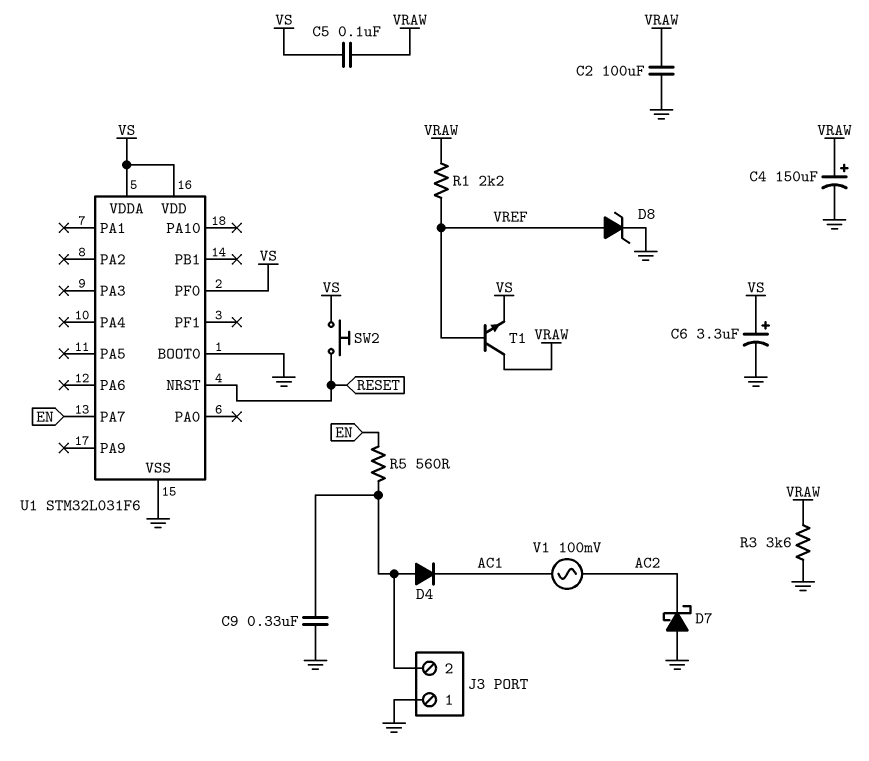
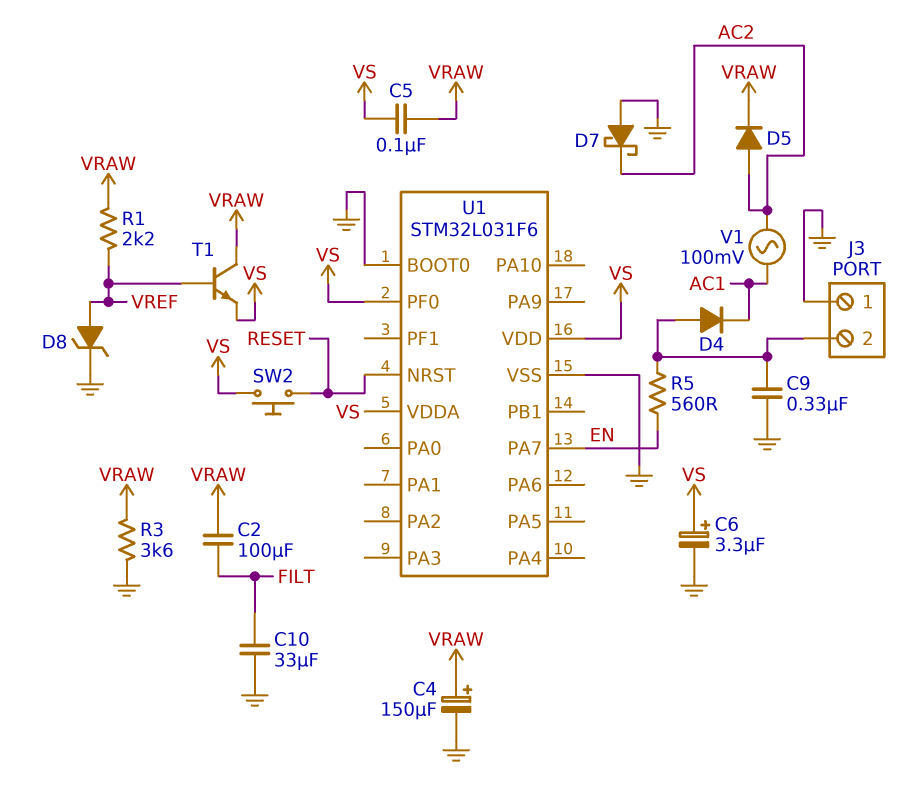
C2: 100uF (GND, VRAW) -> 100uF (FILT, VRAW)
C10: none -> 33uF (FILT, GND)
D5: none -> diode (A AC2, K VRAW)

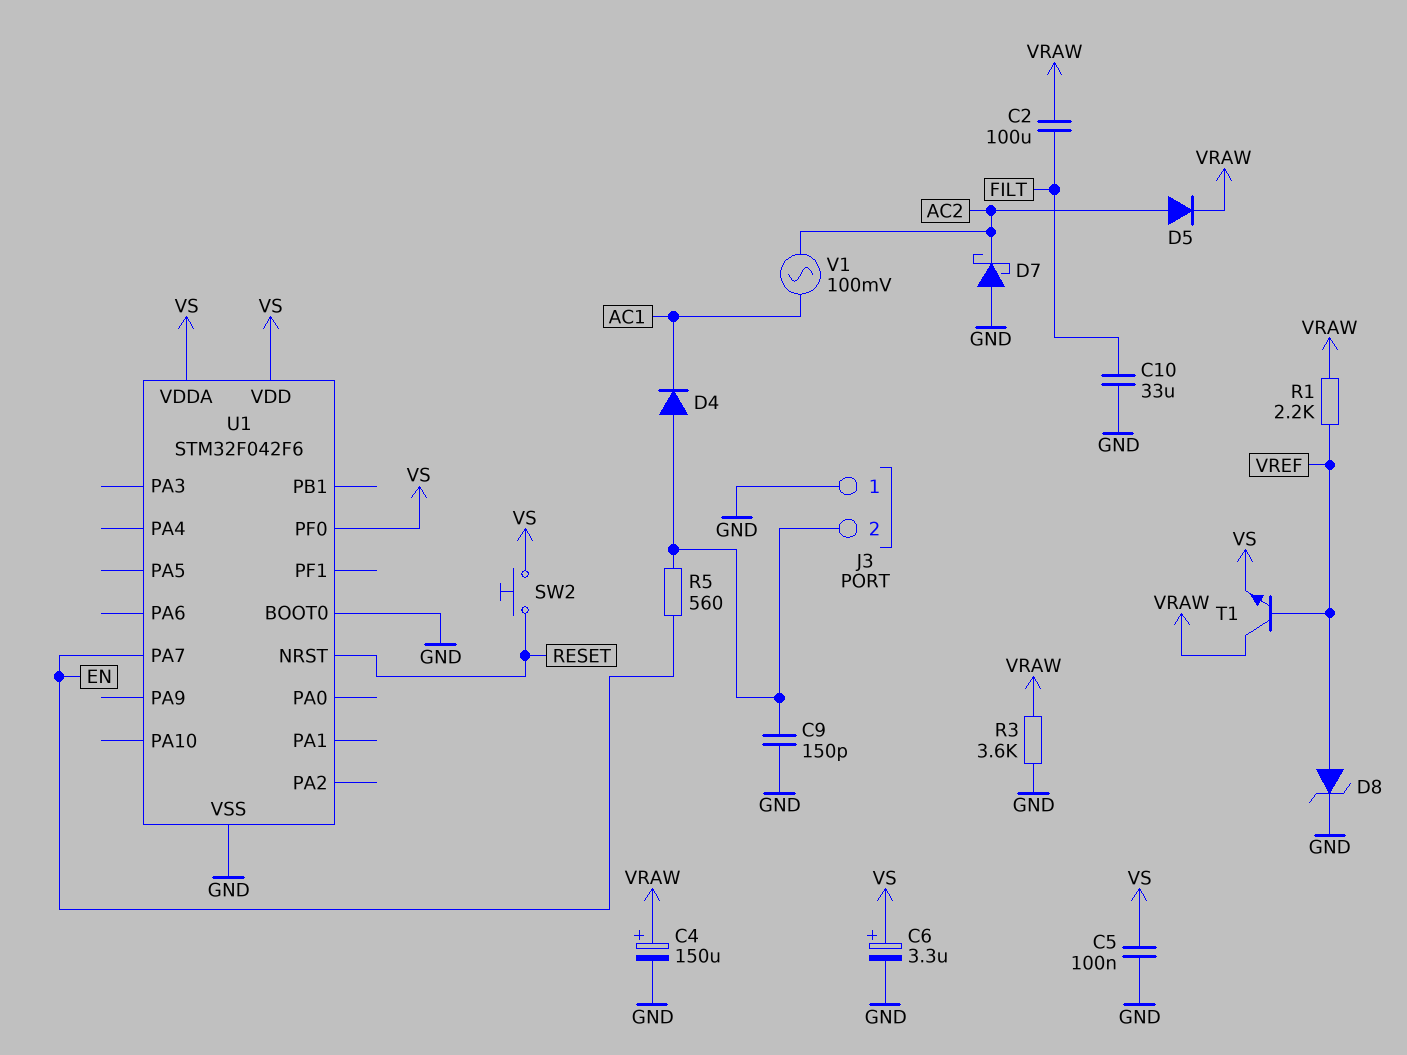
C5: 100nF (VRAW, VS) -> 100nF (GND, VS)
C9: 330nF (GND, J3/2) -> 150pF (GND, J3/2)
U1: STM32L031F6 -> STM32F042F6

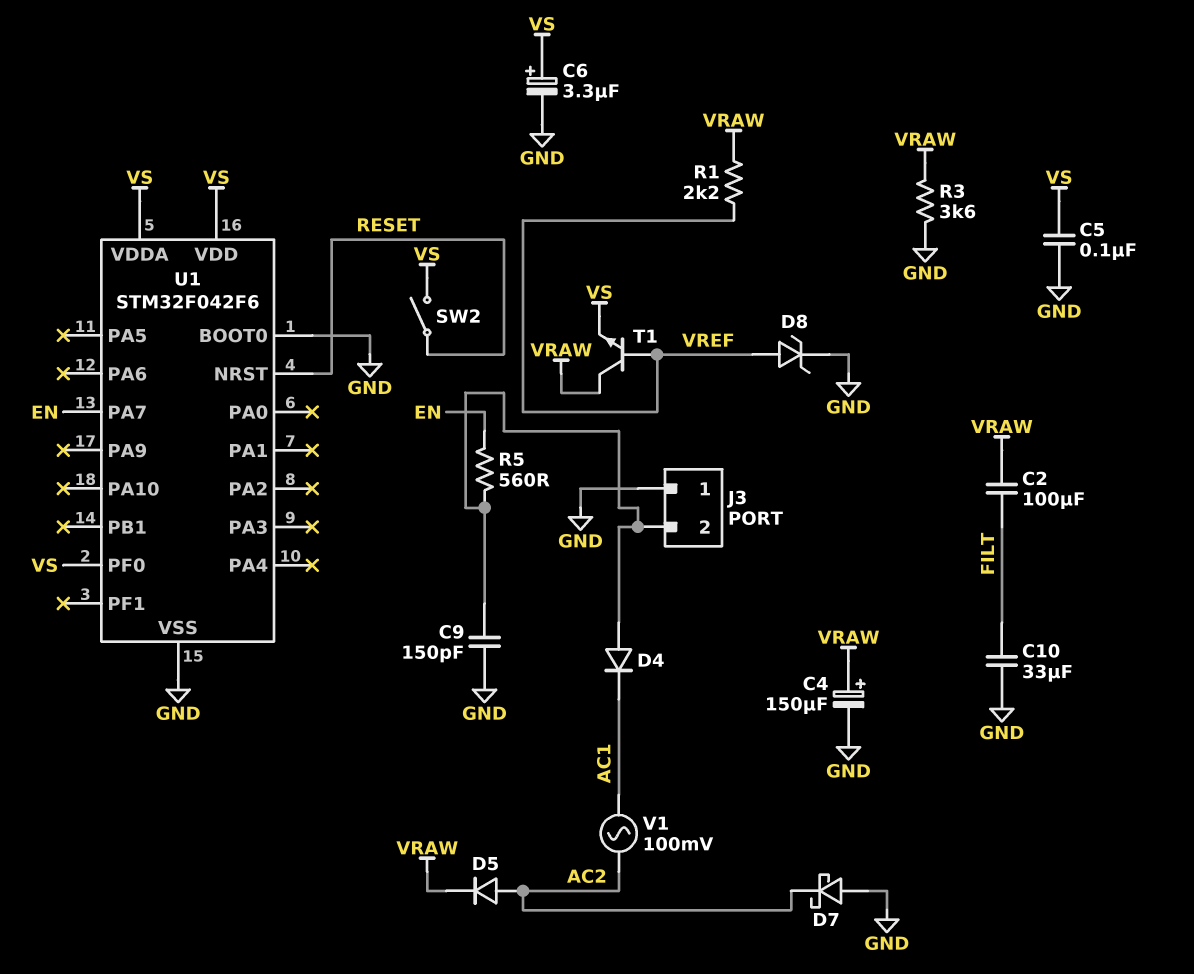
SW2: button (RESET, VS) -> switch (RESET, VS)

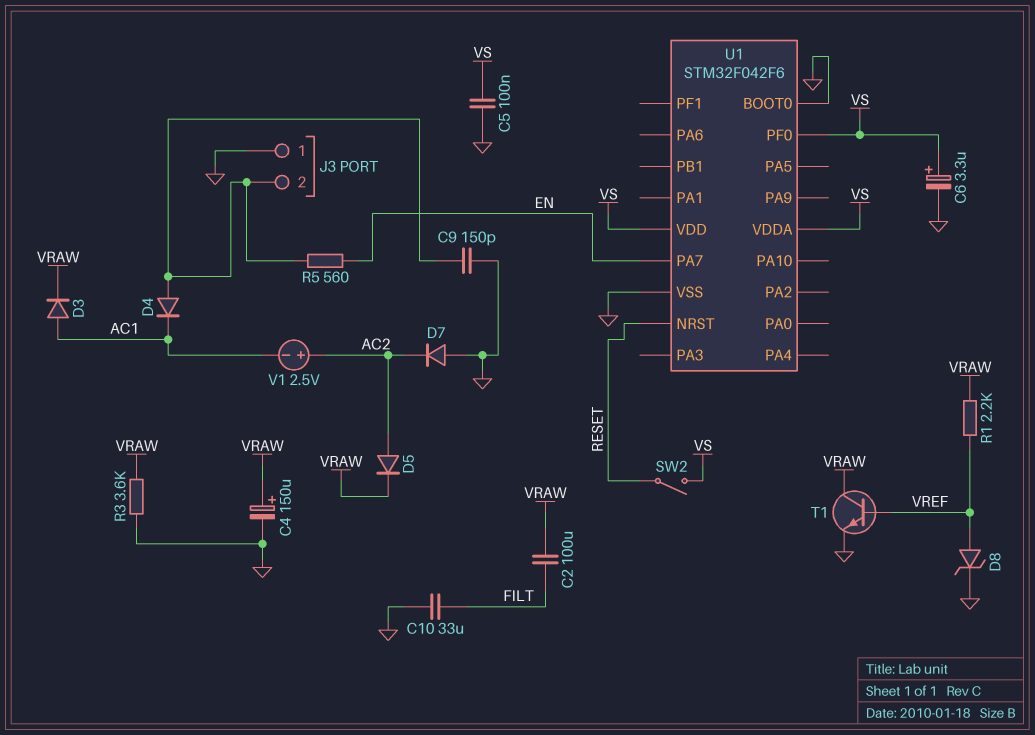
D3: none -> diode (A AC1, K VRAW)
D7: schottky (A GND, K AC2) -> diode (A GND, K AC2)
T1: NPN (B VREF, C VRAW, E VS) -> NPN (B VREF, C VRAW, E GND)
V1: AC 100mV (AC1, AC2) -> 2.5V (plus AC2, minus AC1)

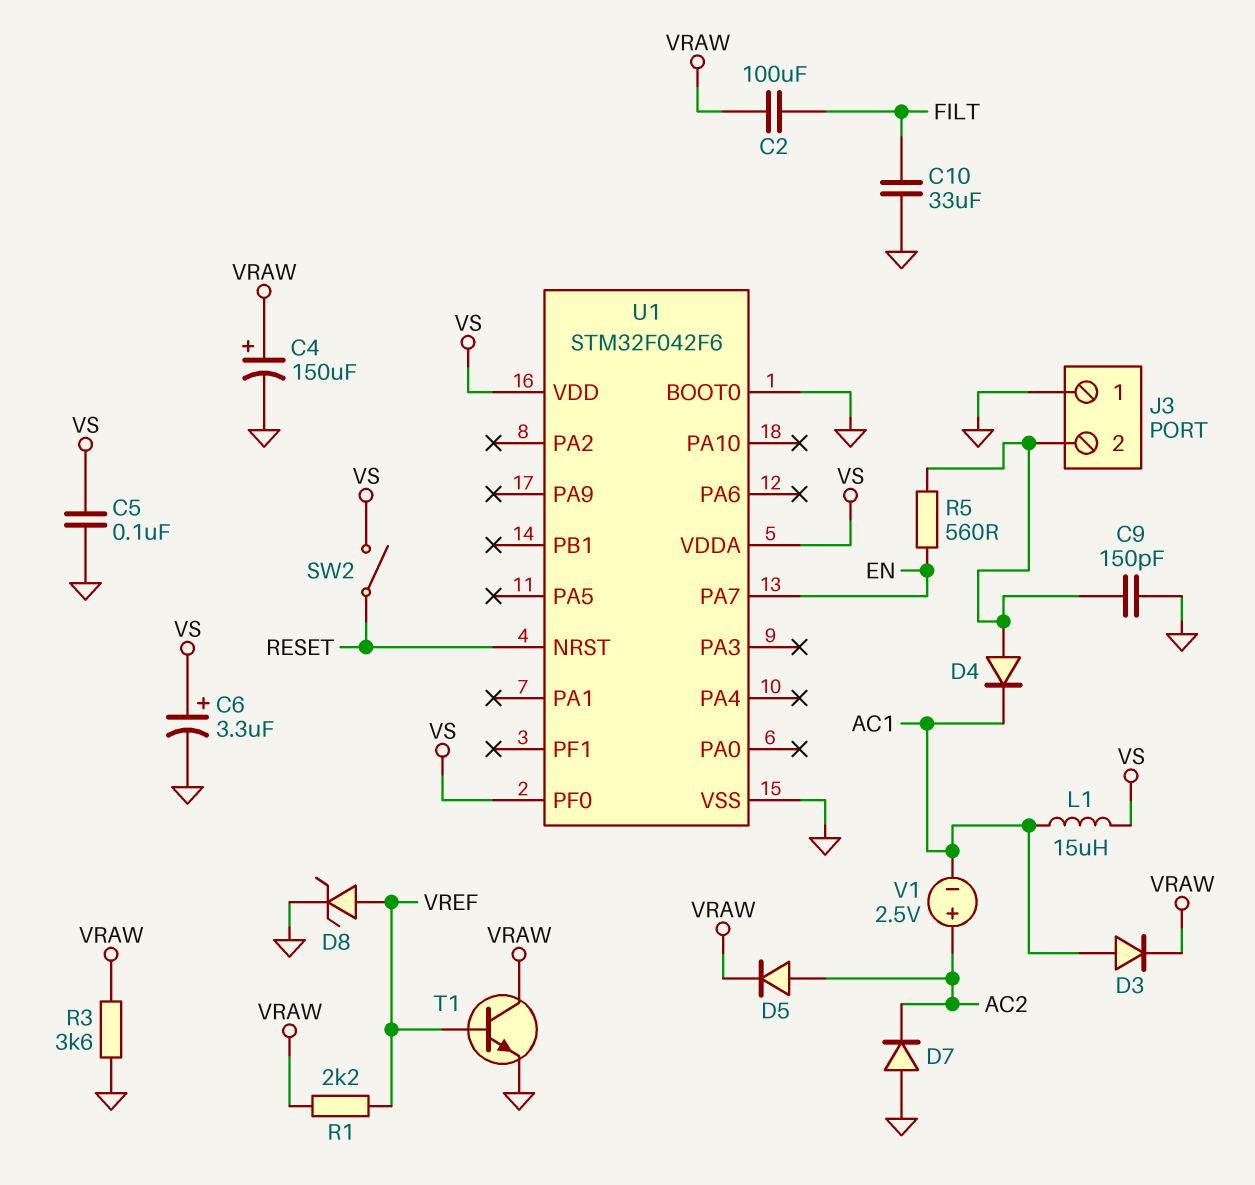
L1: none -> 15uH (AC1, VS)

